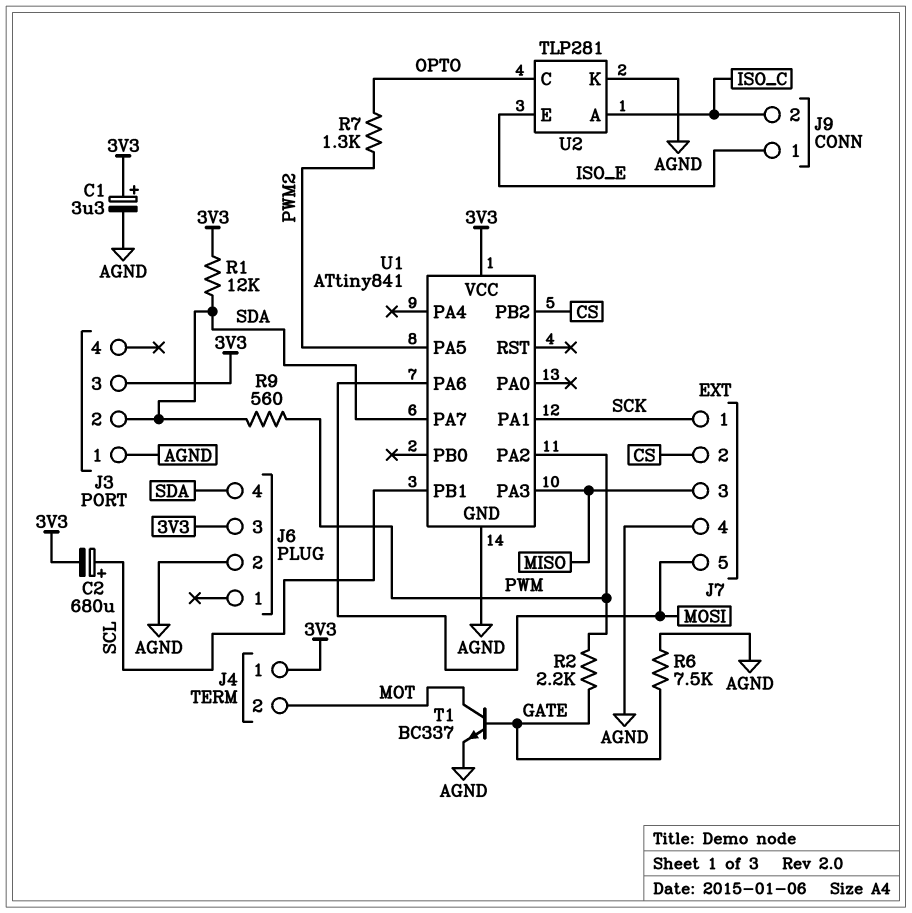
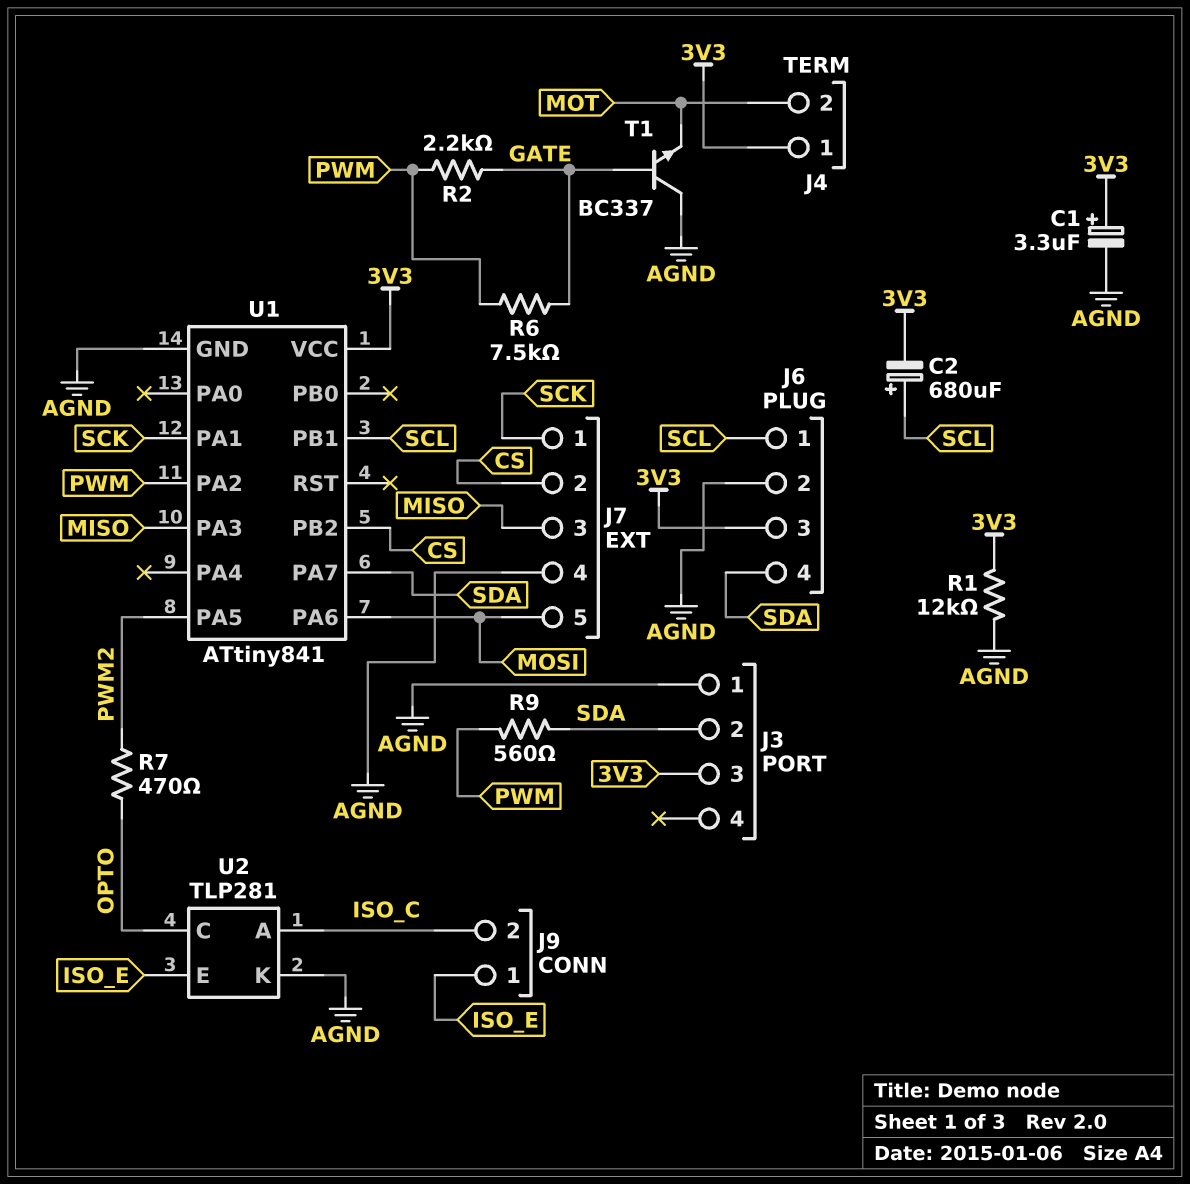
J6 pin 1: none -> SCL
R1: 12k (3V3, SDA) -> 12k (3V3, AGND)
R6: 7.5k (AGND, GATE) -> 7.5k (GATE, PWM)
R7: 1.3k (OPTO, PWM2) -> 470 (OPTO, PWM2)
T1: NPN BC337 (B GATE, C MOT, E AGND) -> NPN BC337 (B GATE, C AGND, E MOT)

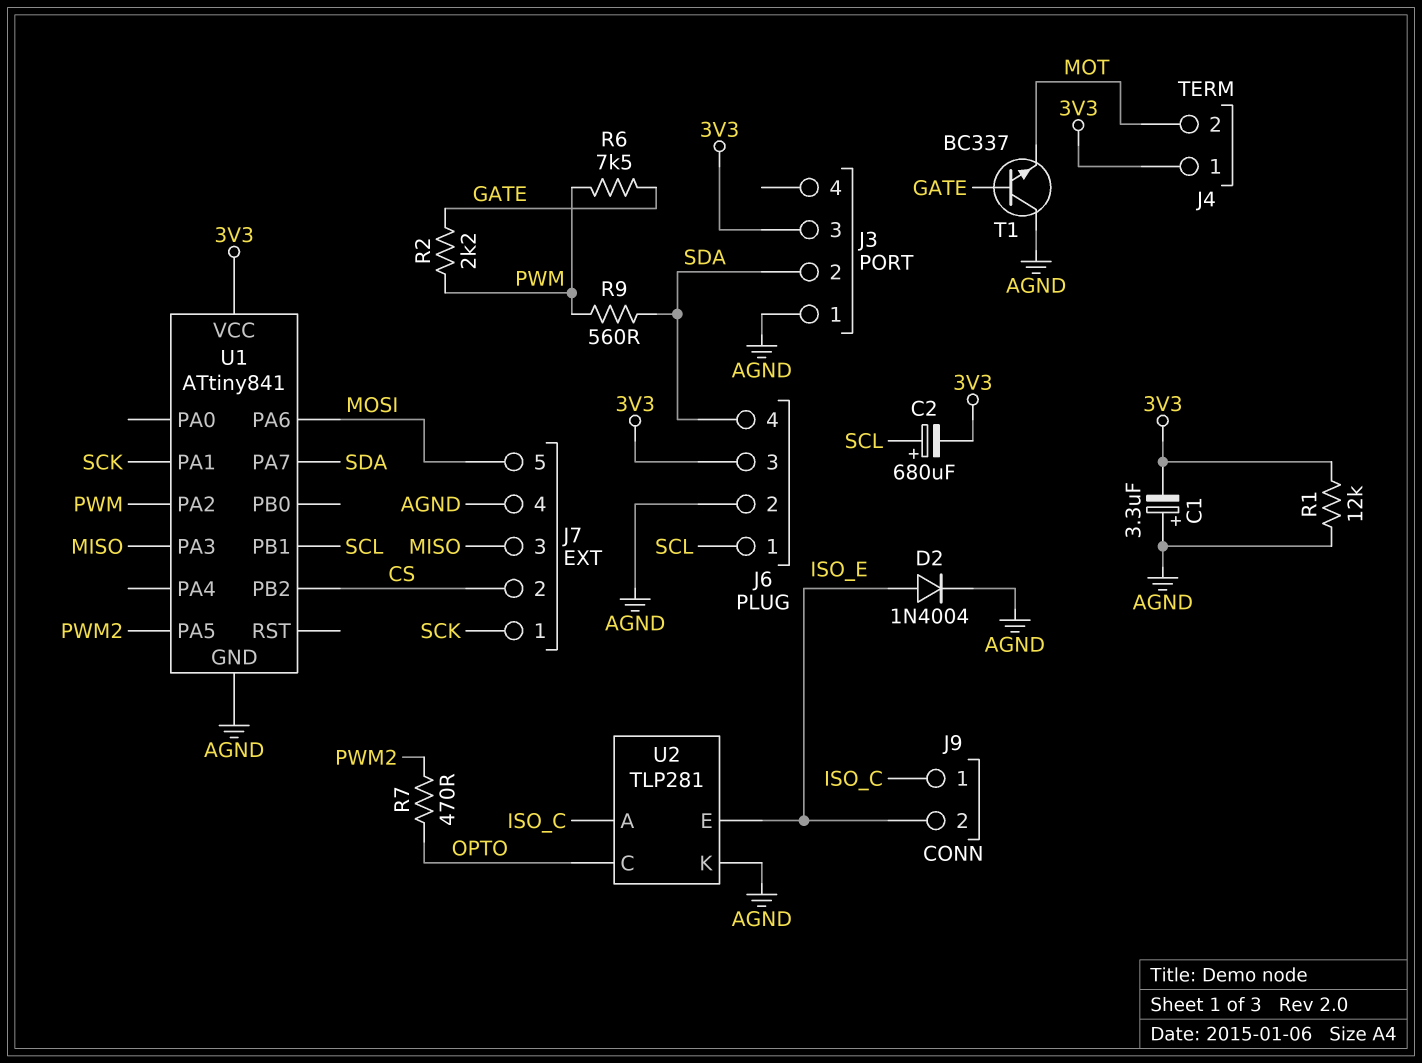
C1: 3.3uF (plus 3V3, minus AGND) -> 3.3uF (plus AGND, minus 3V3)
D2: none -> diode 1N4004 (A ISO_E, K AGND)
J9 pin 1: ISO_E -> ISO_C
J9 pin 2: ISO_C -> ISO_E

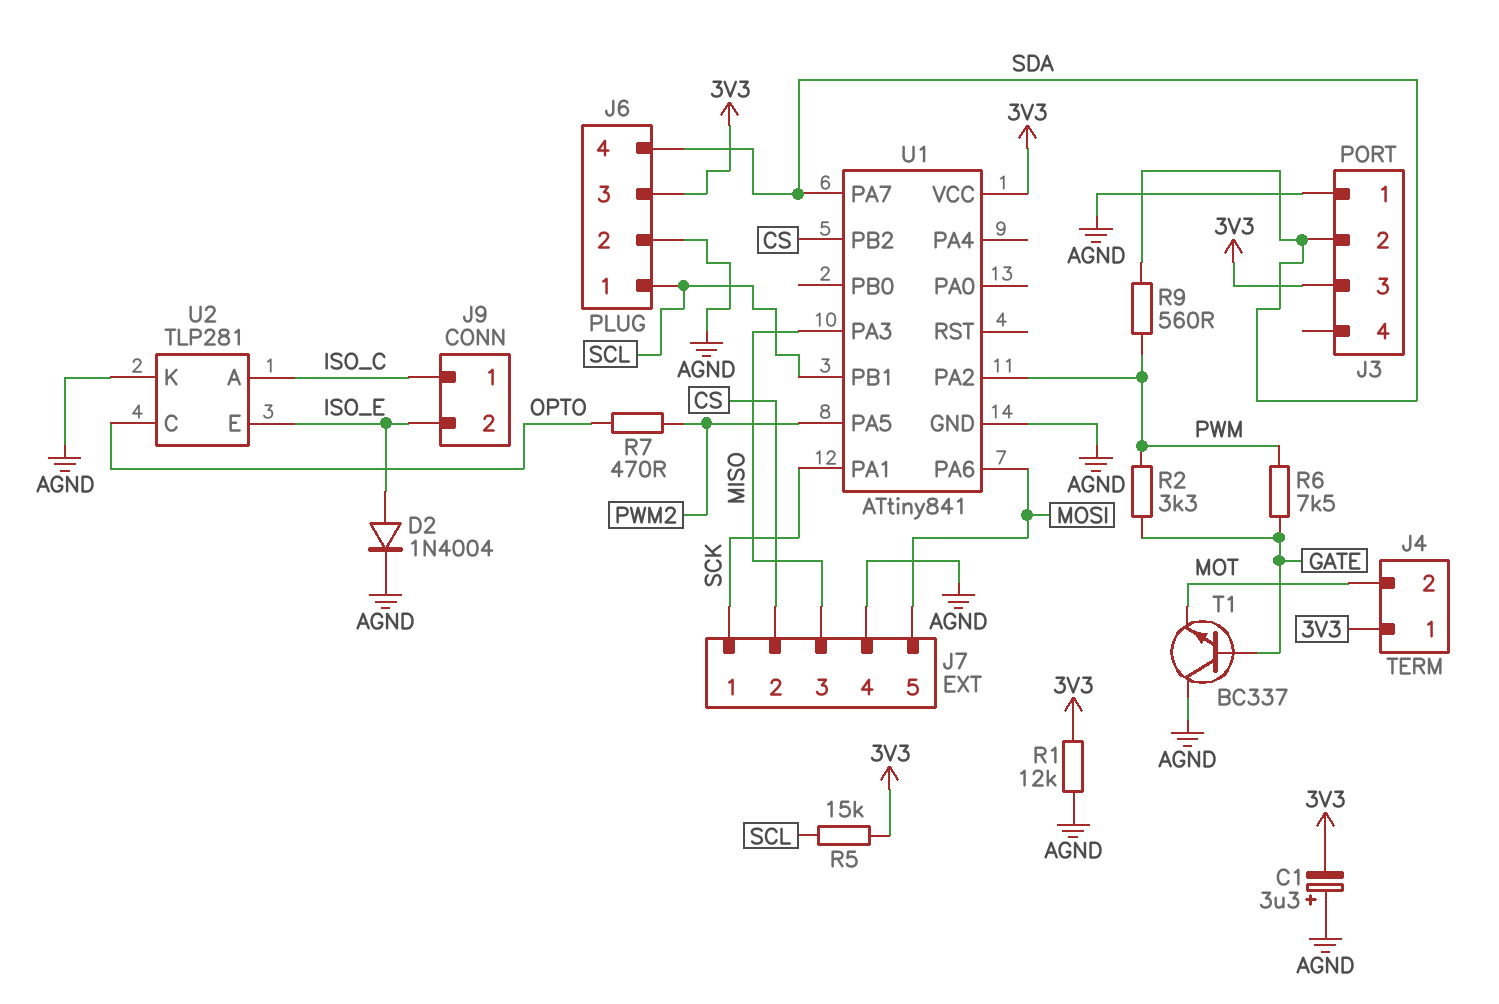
C2: 680uF (plus SCL, minus 3V3) -> none
R2: 2.2k (GATE, PWM) -> 3.3k (GATE, PWM)
R5: none -> 15k (3V3, SCL)

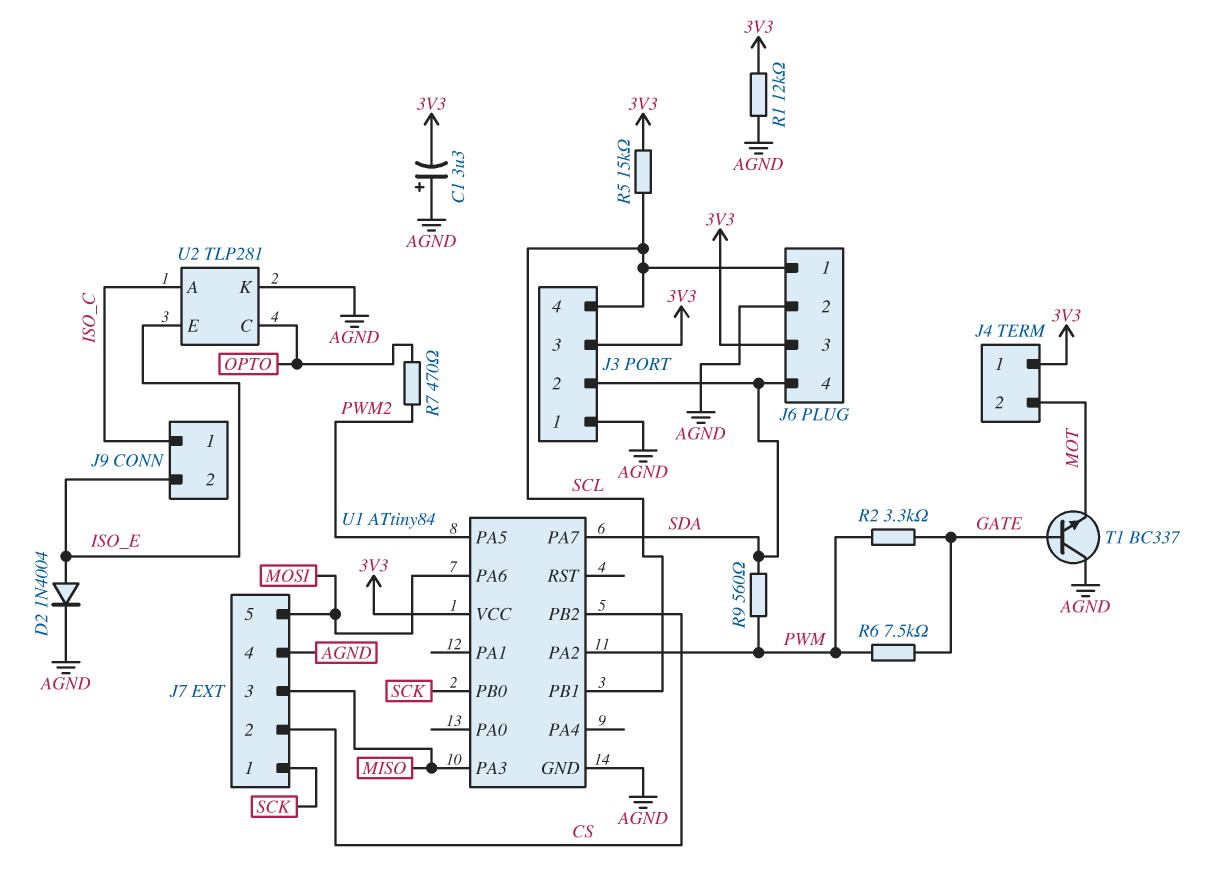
J3 pin 4: none -> SCL
U1: ATtiny841 -> ATtiny84
U1 pin PA1: SCK -> none
U1 pin PB0: none -> SCK

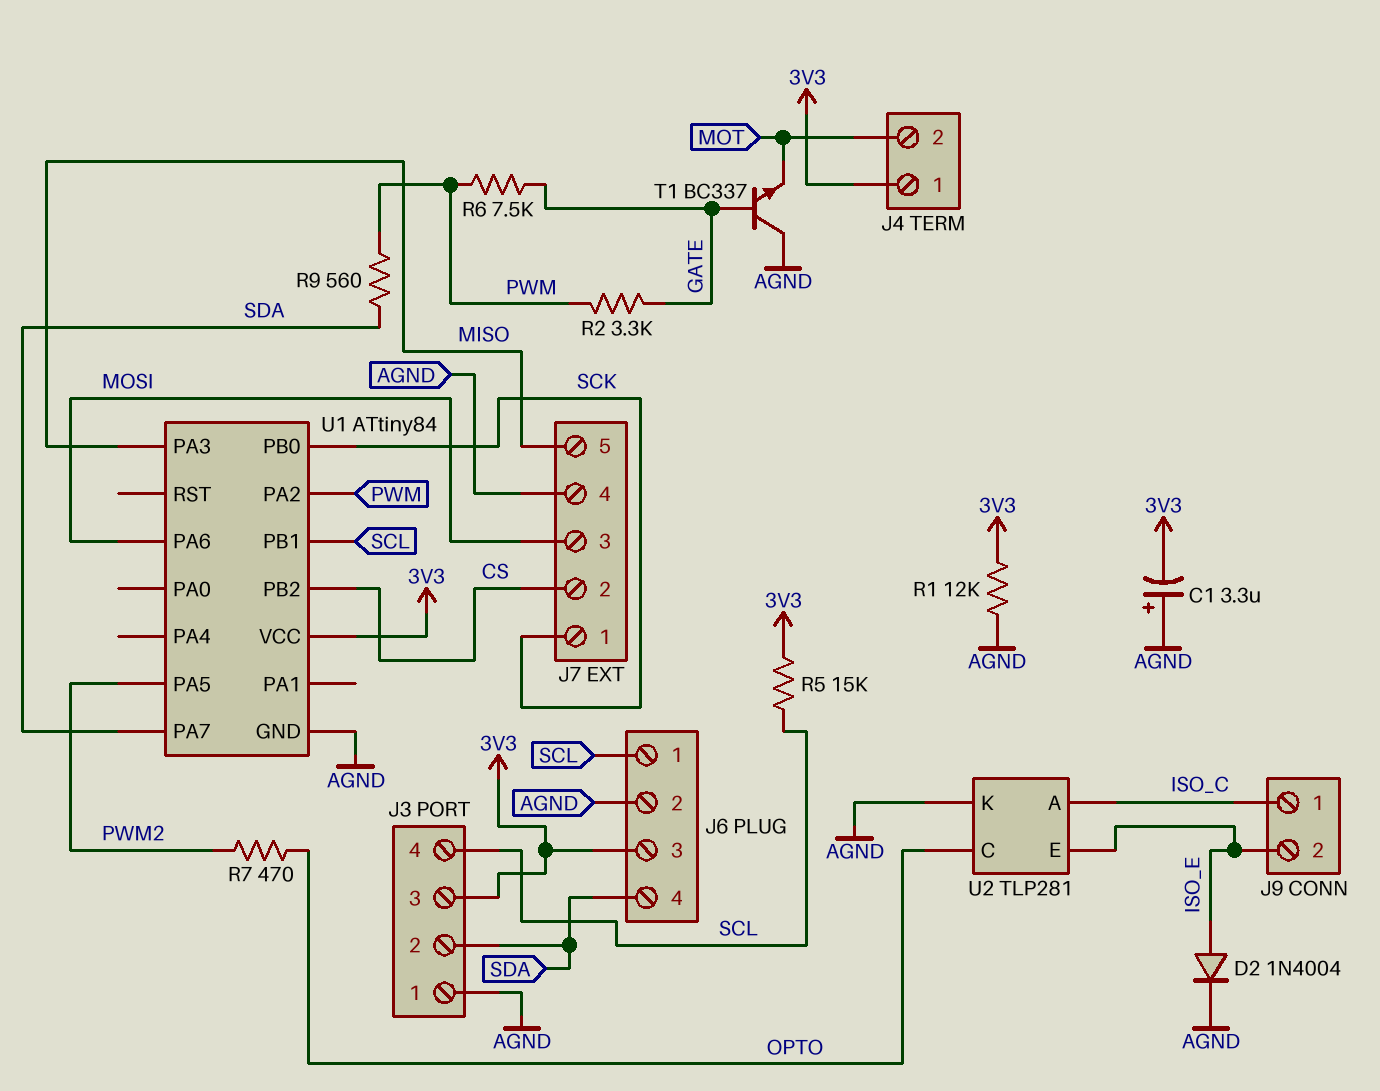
J7 pin 3: MISO -> MOSI
J7 pin 5: MOSI -> MISO

